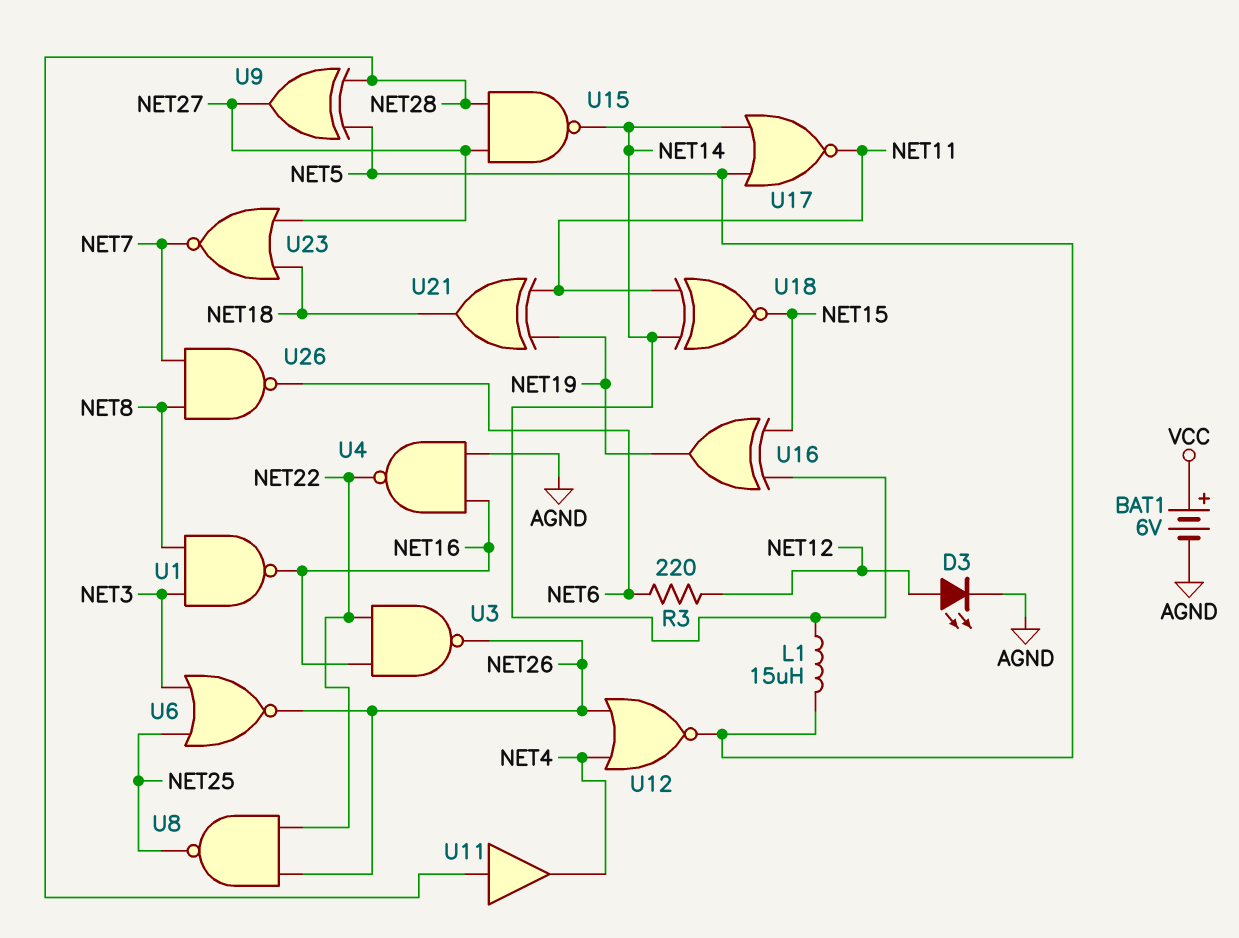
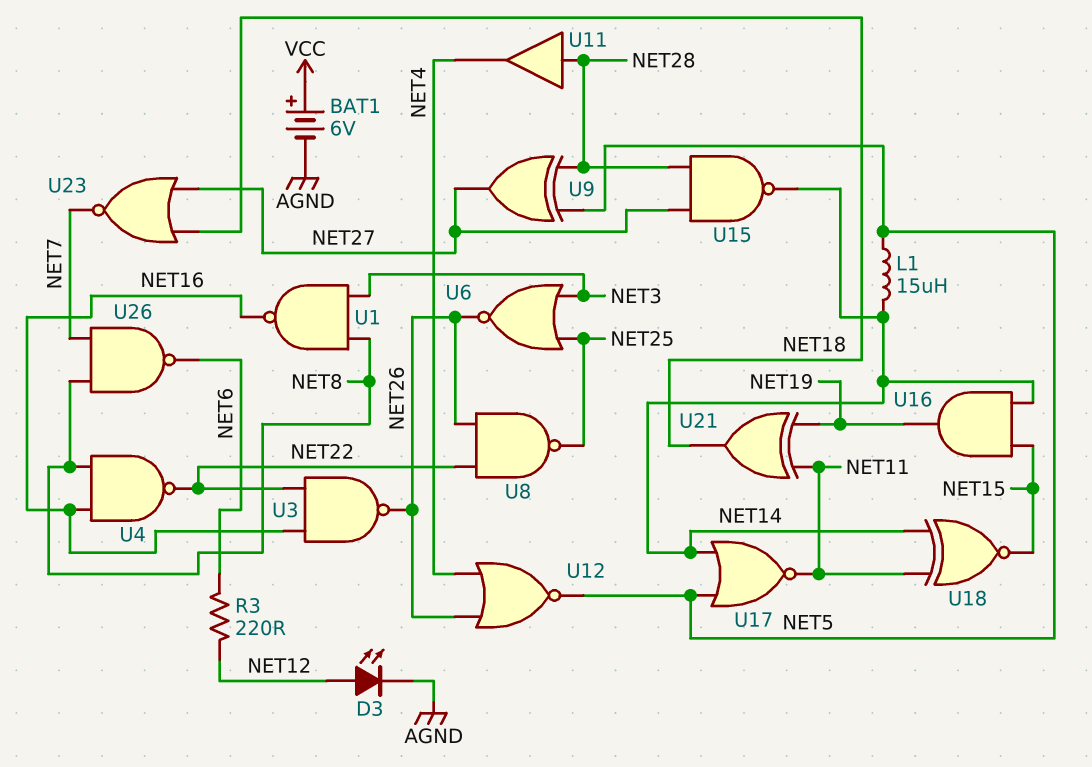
U4: NAND (in AGND, in NET16, out NET22) -> NAND (in NET8, in NET16, out NET22)
U16: XOR (in NET14, in NET15, out NET19) -> AND (in NET14, in NET15, out NET19)

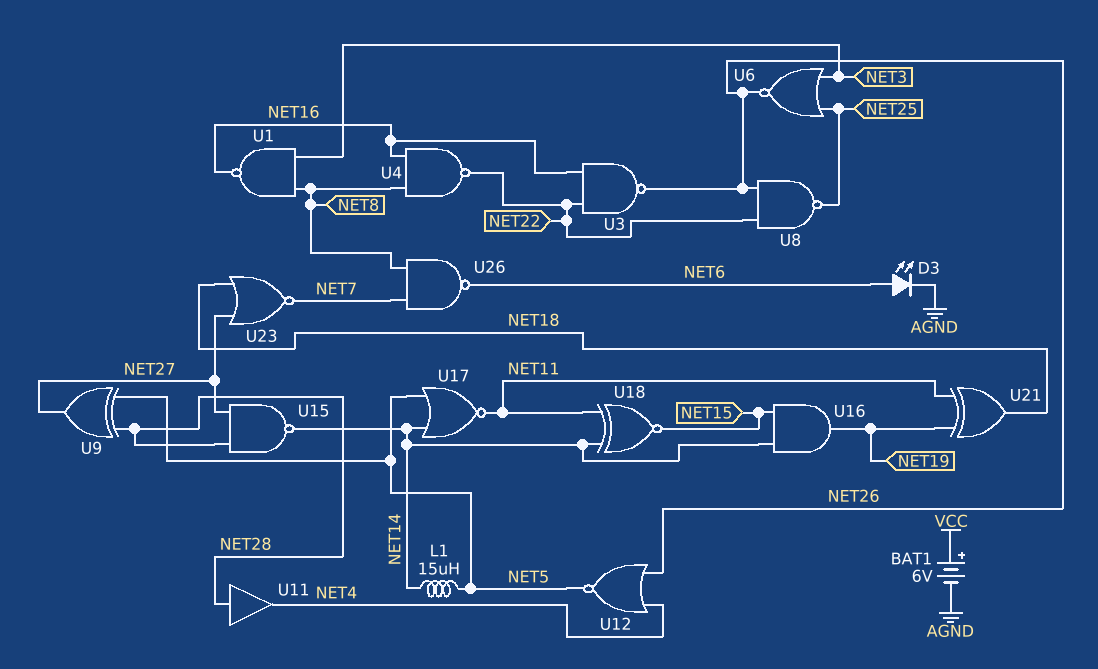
D3: LED (A NET12, K AGND) -> LED (A NET6, K AGND)
R3: 220 (NET6, NET12) -> none

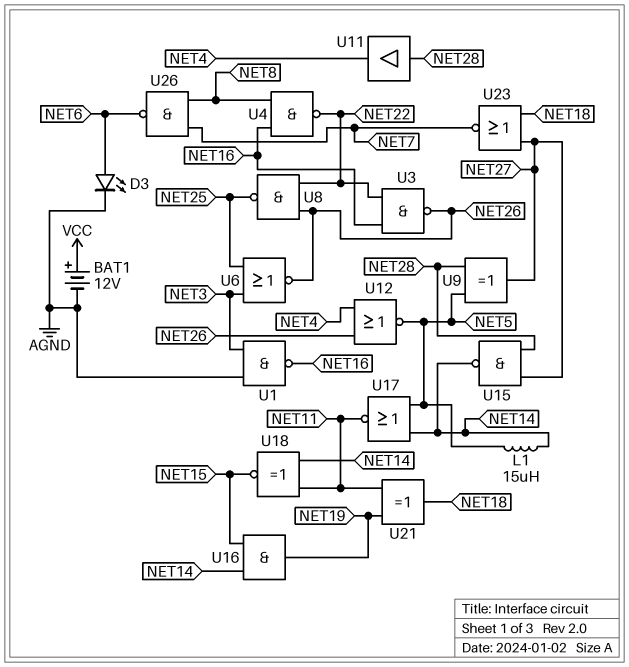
BAT1: 6V (plus VCC, minus AGND) -> 12V (plus VCC, minus AGND)
U1: NAND (in NET3, in NET8, out NET16) -> NAND (in AGND, in NET3, out NET16)

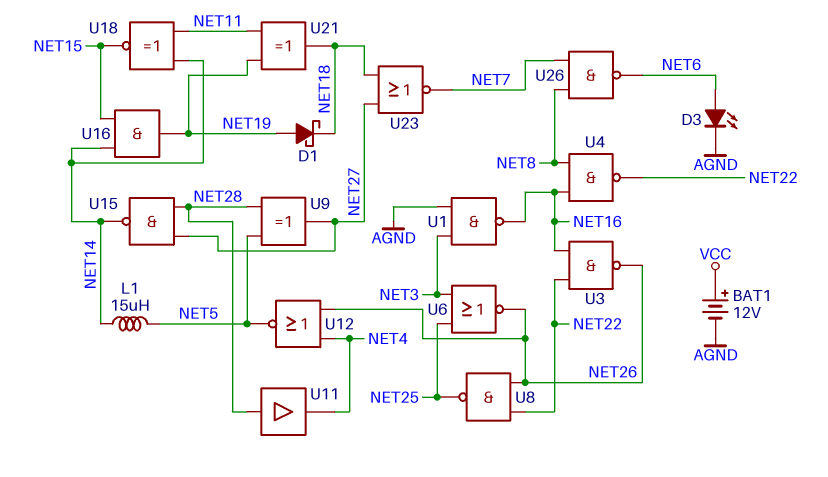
D1: none -> schottky (A NET19, K NET18)
U17: NOR (in NET5, in NET14, out NET11) -> none

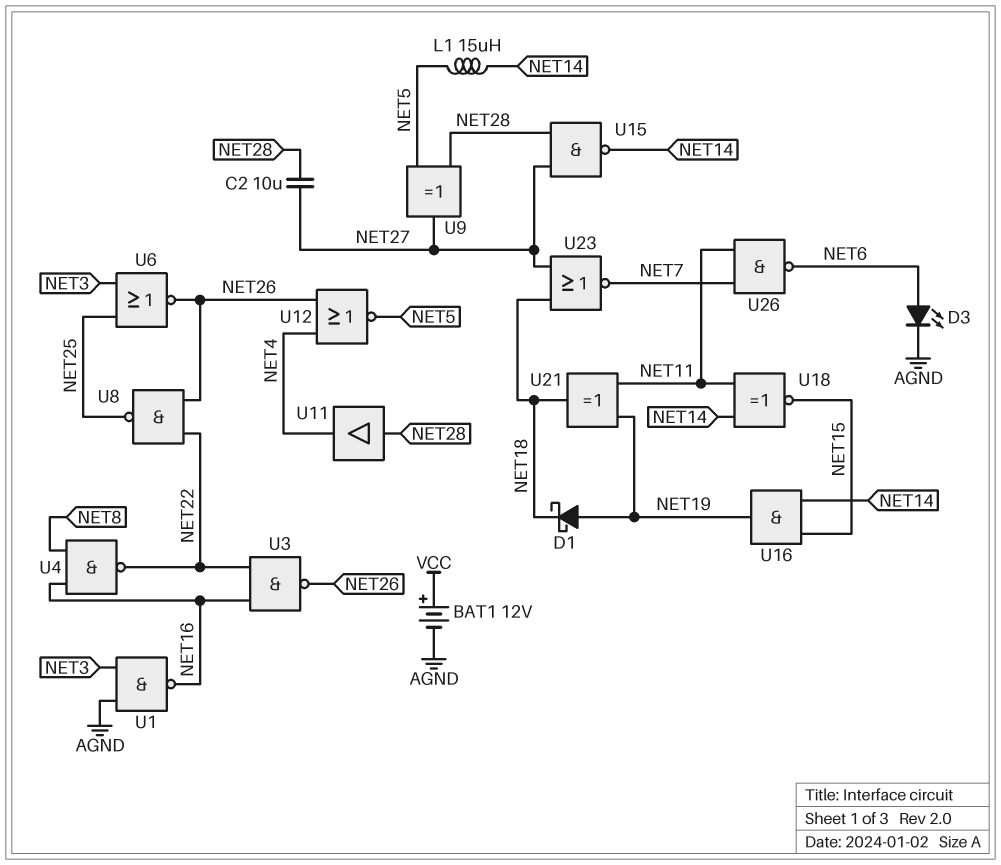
C2: none -> 10uF (NET27, NET28)
U26: NAND (in NET7, in NET8, out NET6) -> NAND (in NET7, in NET11, out NET6)

